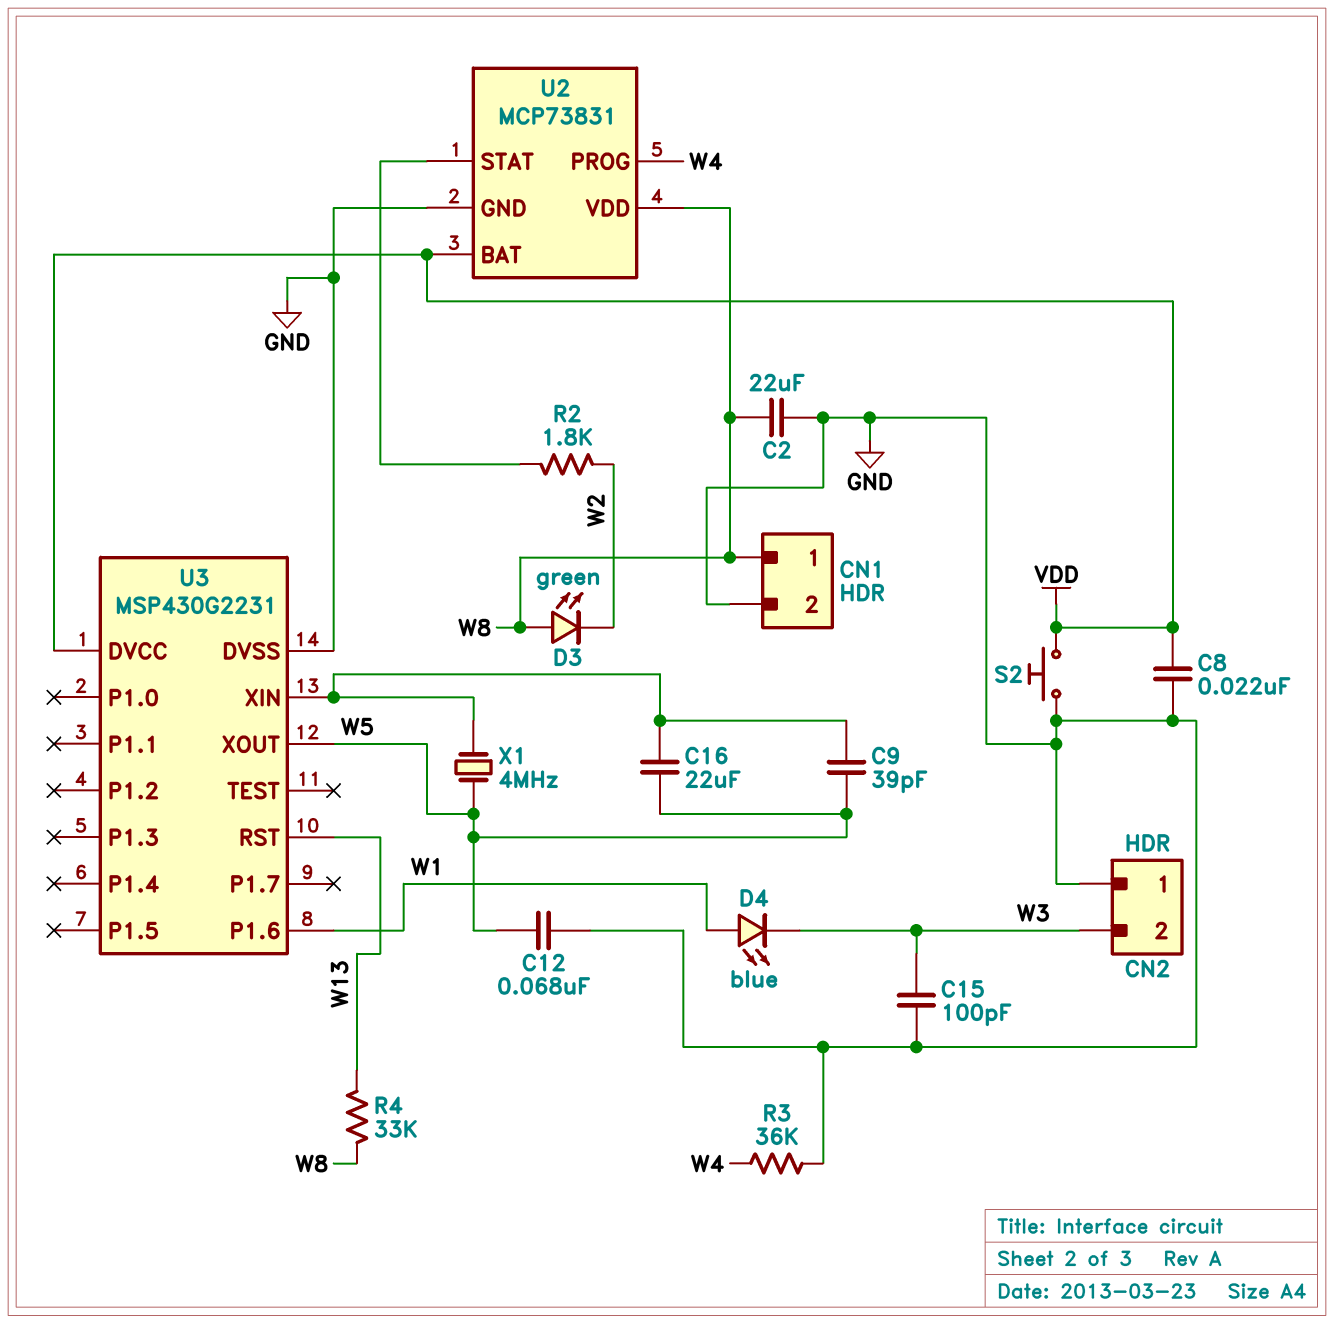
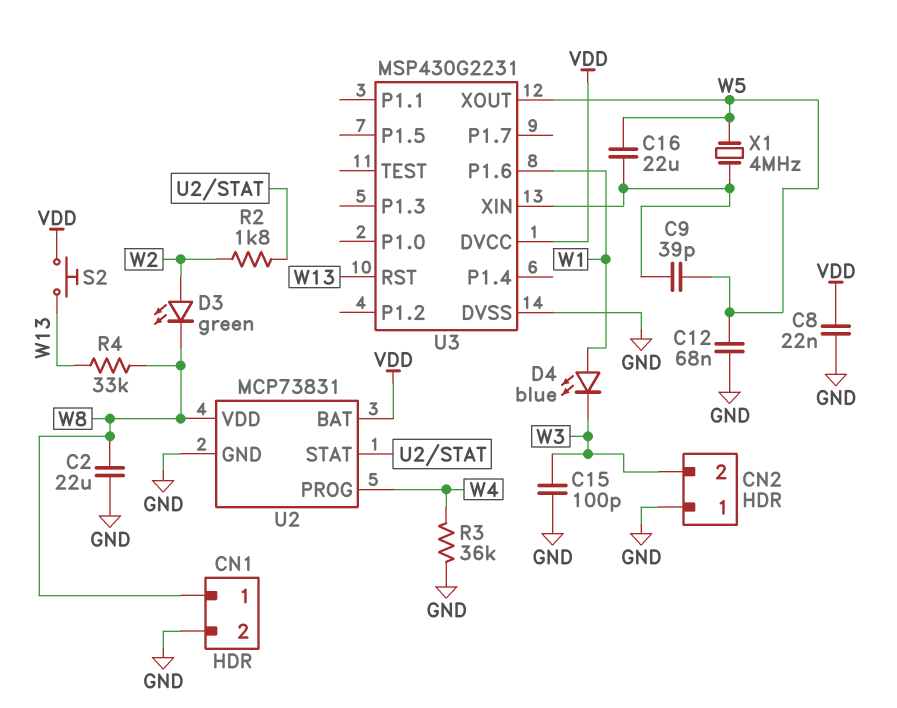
D3: LED green (A W8, K W2) -> LED green (A W2, K W8)
S2: button (GND, VDD) -> button (VDD, W13)

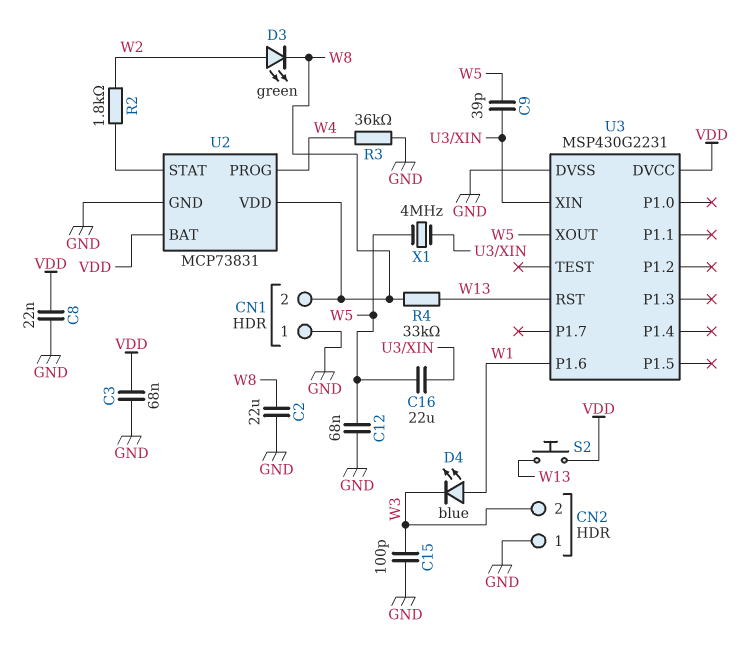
C3: none -> 68nF (GND, VDD)
CN1 pin 1: W8 -> GND
CN1 pin 2: GND -> W8

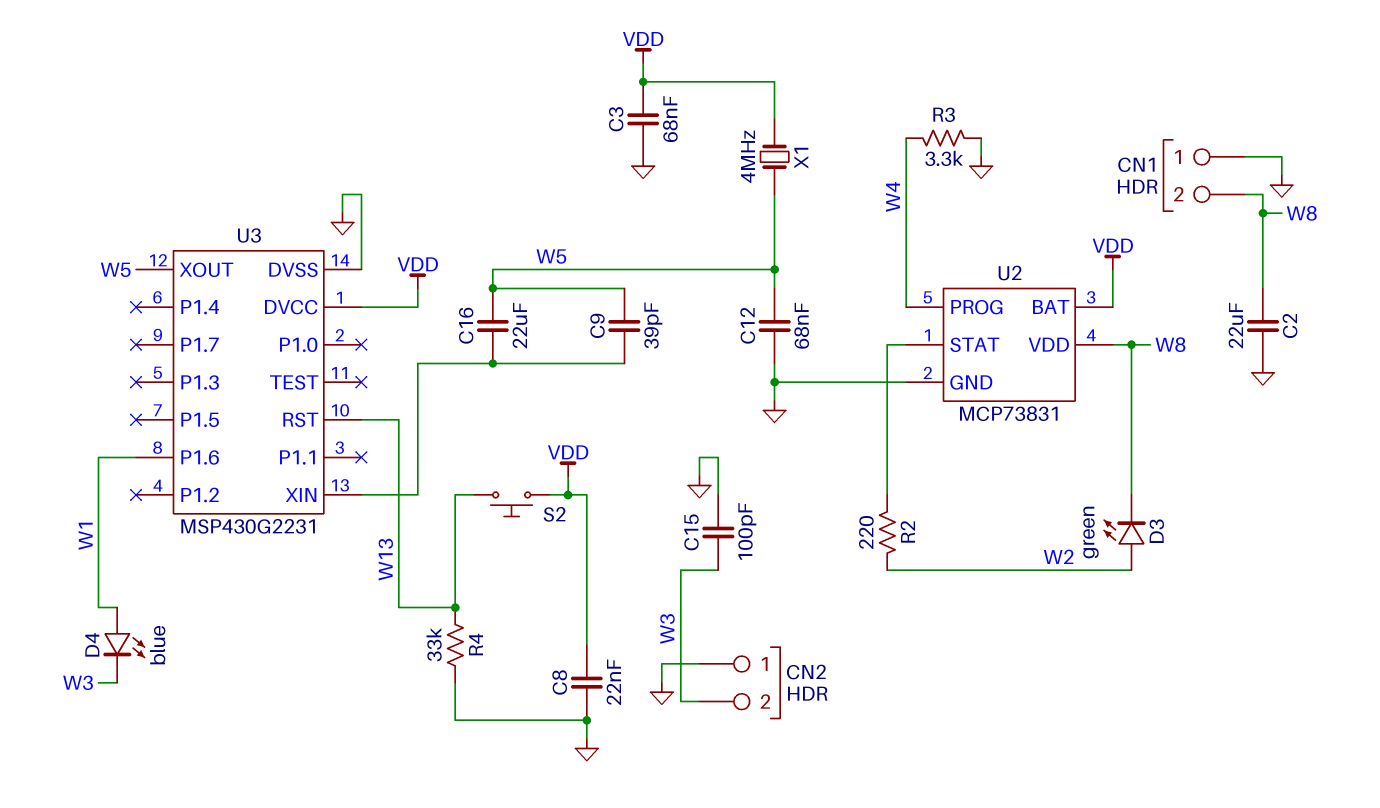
R2: 1.8k (U2/STAT, W2) -> 220 (U2/STAT, W2)
R3: 36k (GND, W4) -> 3.3k (GND, W4)
R4: 33k (W8, W13) -> 33k (GND, W13)
X1: 4MHz (U3/XIN, W5) -> 4MHz (VDD, W5)

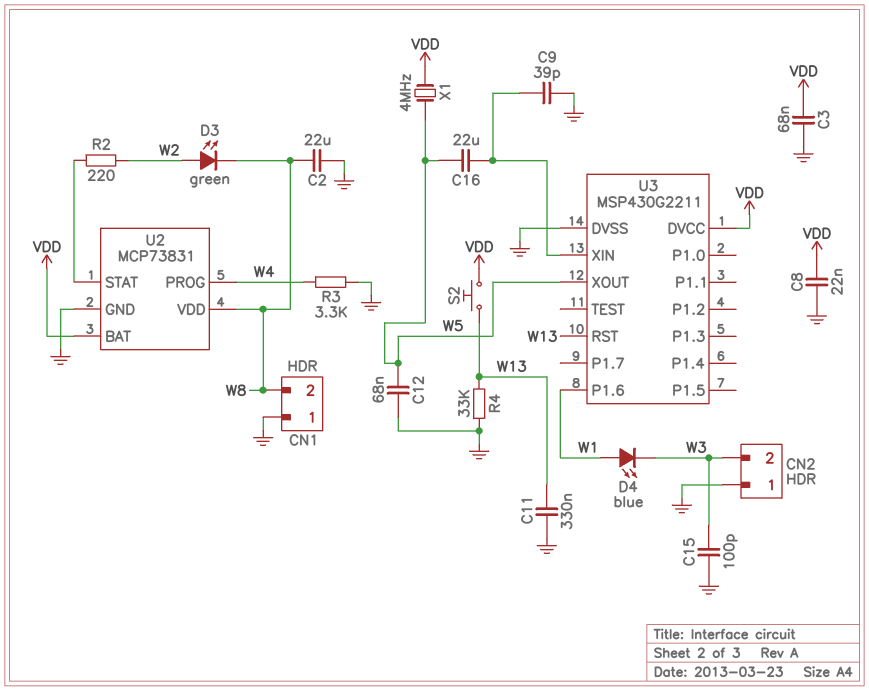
C9: 39pF (U3/XIN, W5) -> 39pF (GND, U3/XIN)
C11: none -> 330nF (GND, W13)
U3: MSP430G2231 -> MSP430G2211

